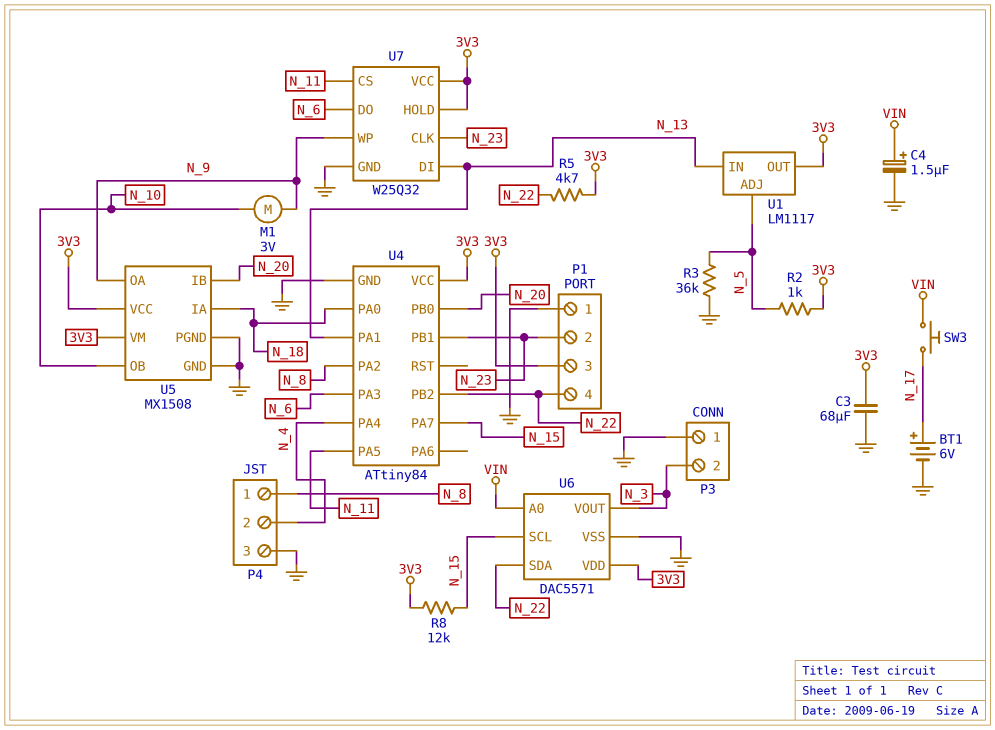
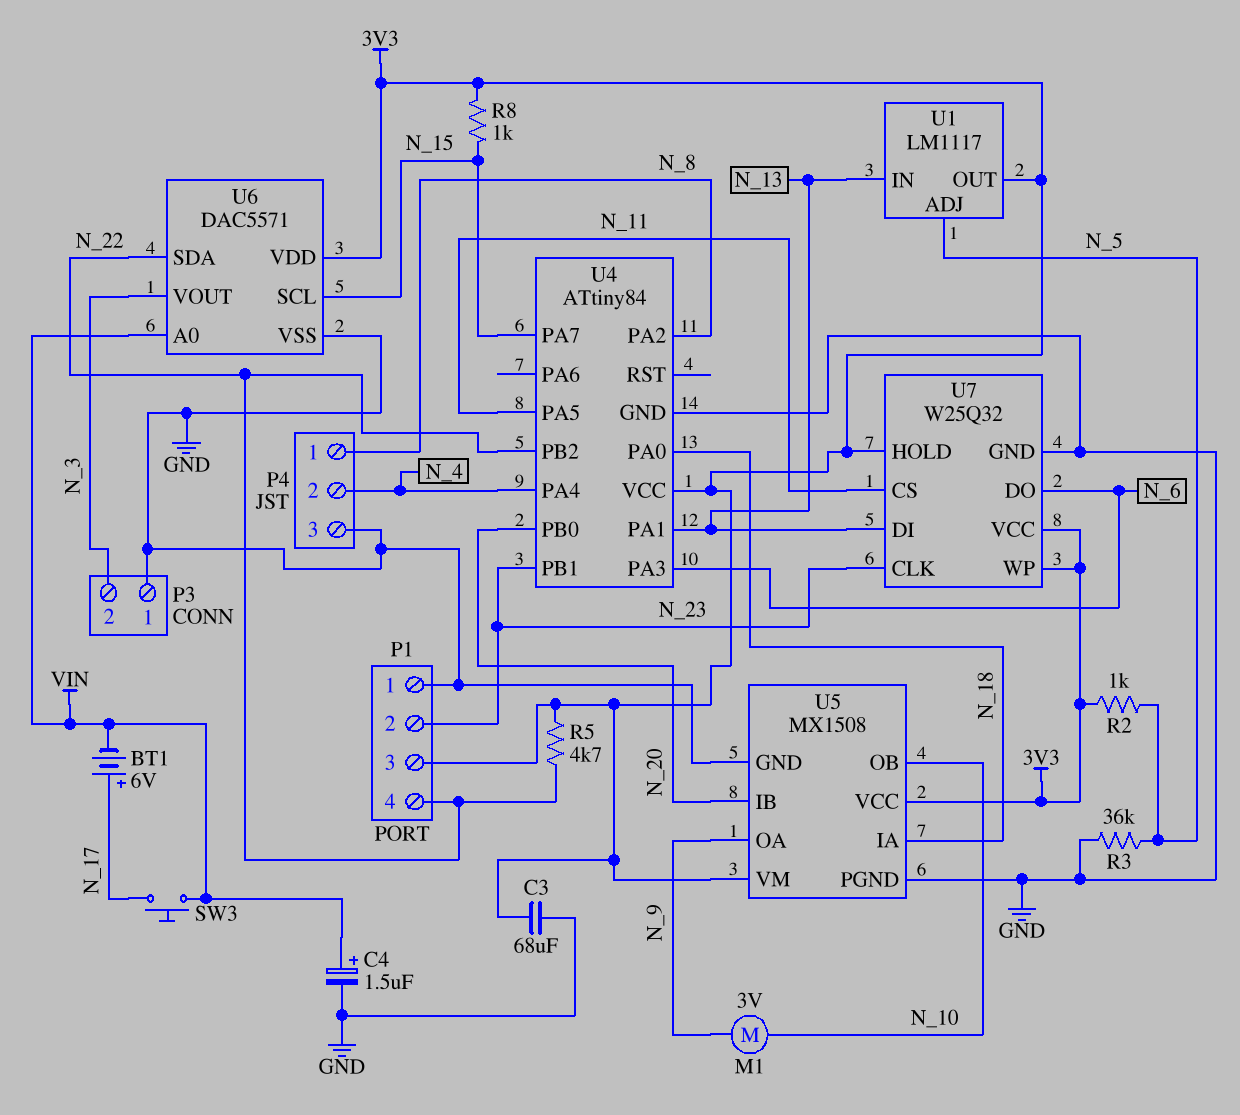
BT1: 6V (plus N_17, minus GND) -> 6V (plus N_17, minus VIN)
R8: 12k (3V3, N_15) -> 1k (3V3, N_15)
U7 pin WP: N_9 -> 3V3

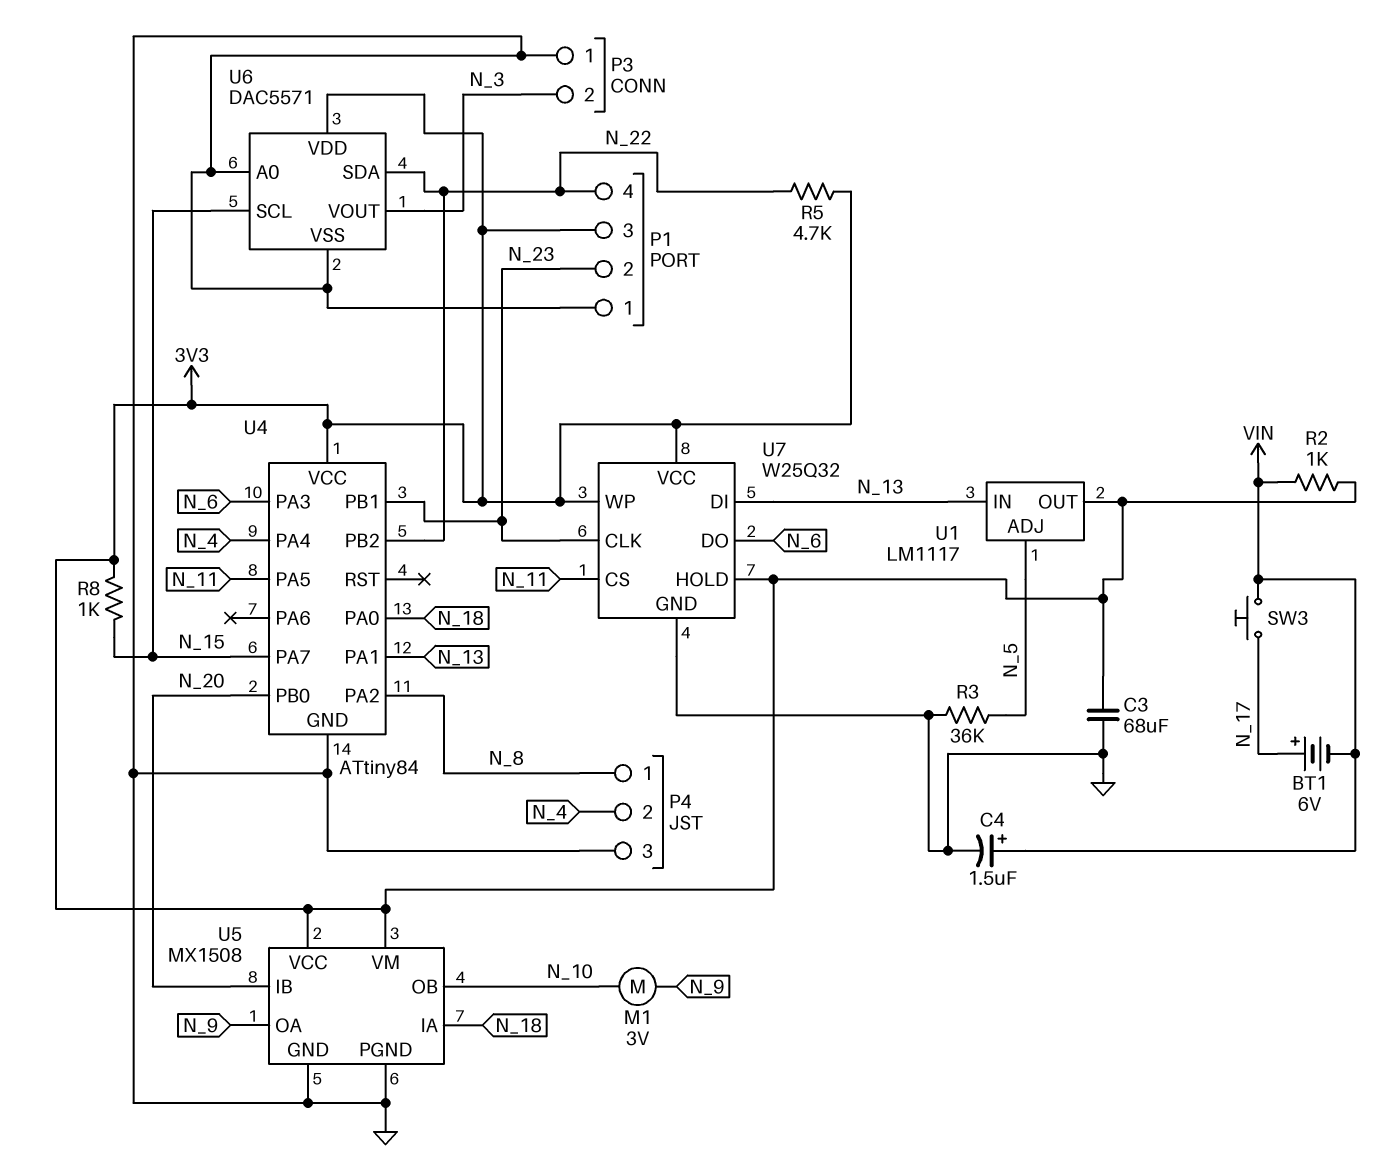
R2: 1k (3V3, N_5) -> 1k (3V3, VIN)
U6 pin A0: VIN -> GND

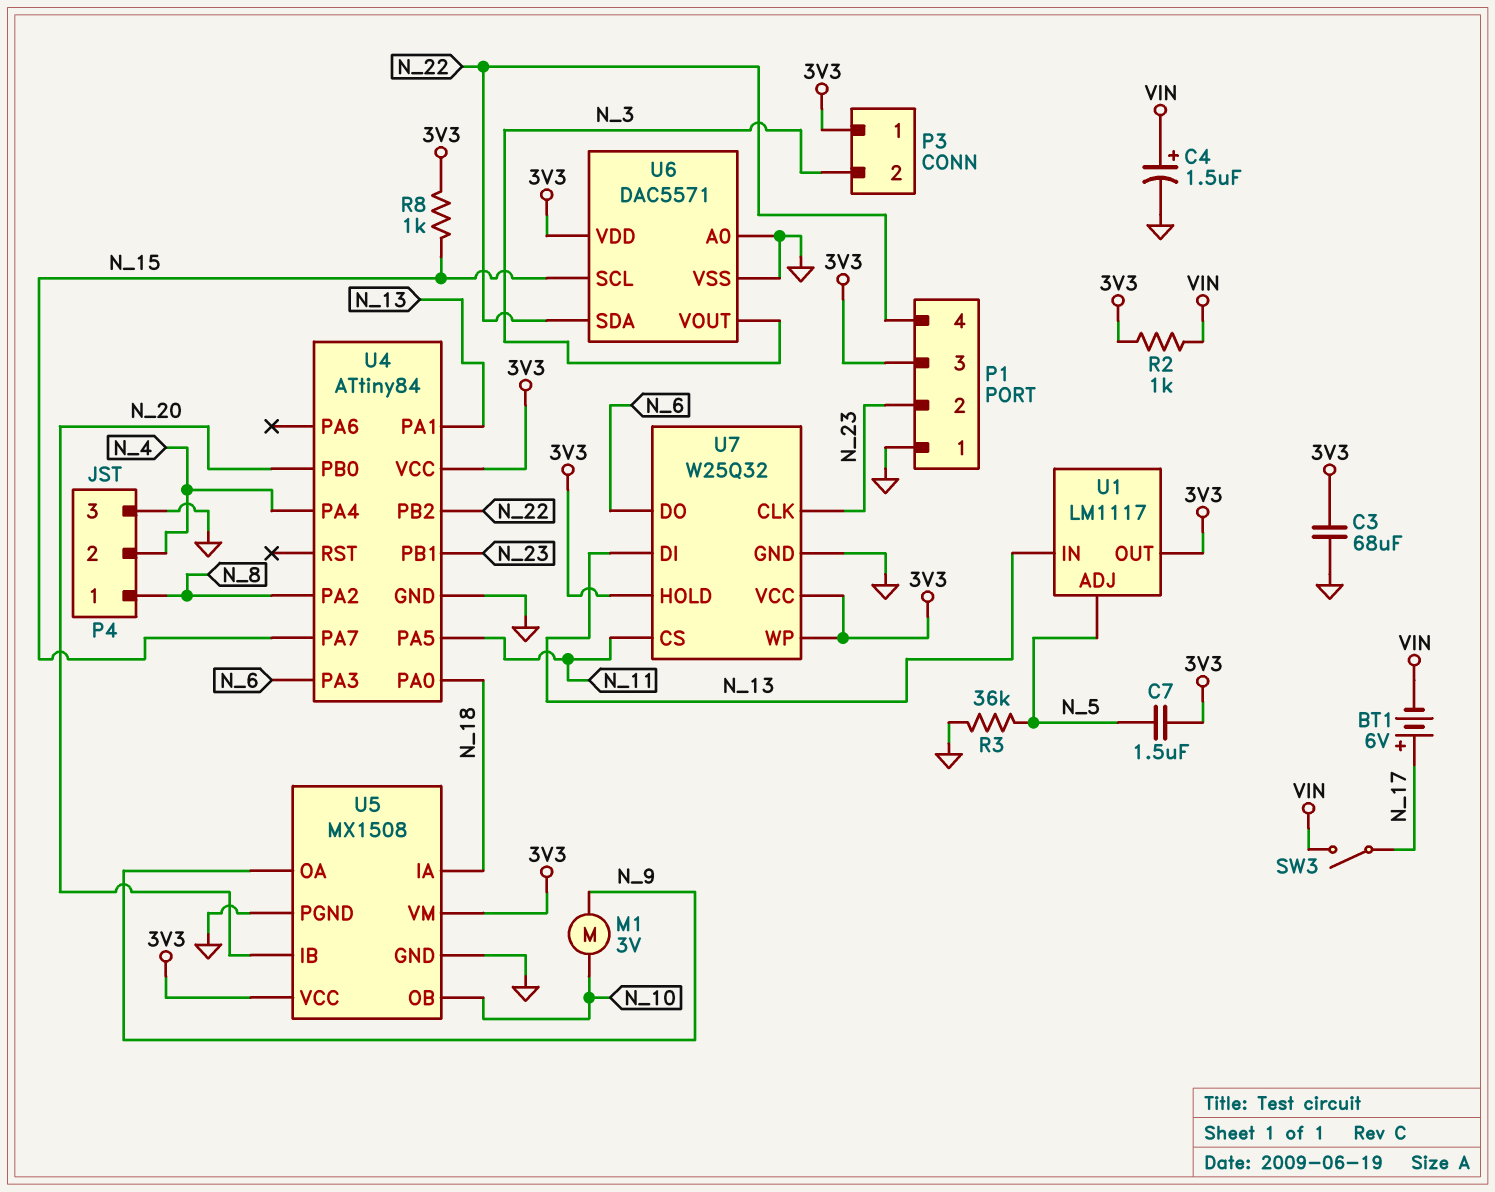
C7: none -> 1.5uF (3V3, N_5)
P3 pin 1: GND -> 3V3
R5: 4.7k (3V3, N_22) -> none
SW3: button (N_17, VIN) -> switch (N_17, VIN)

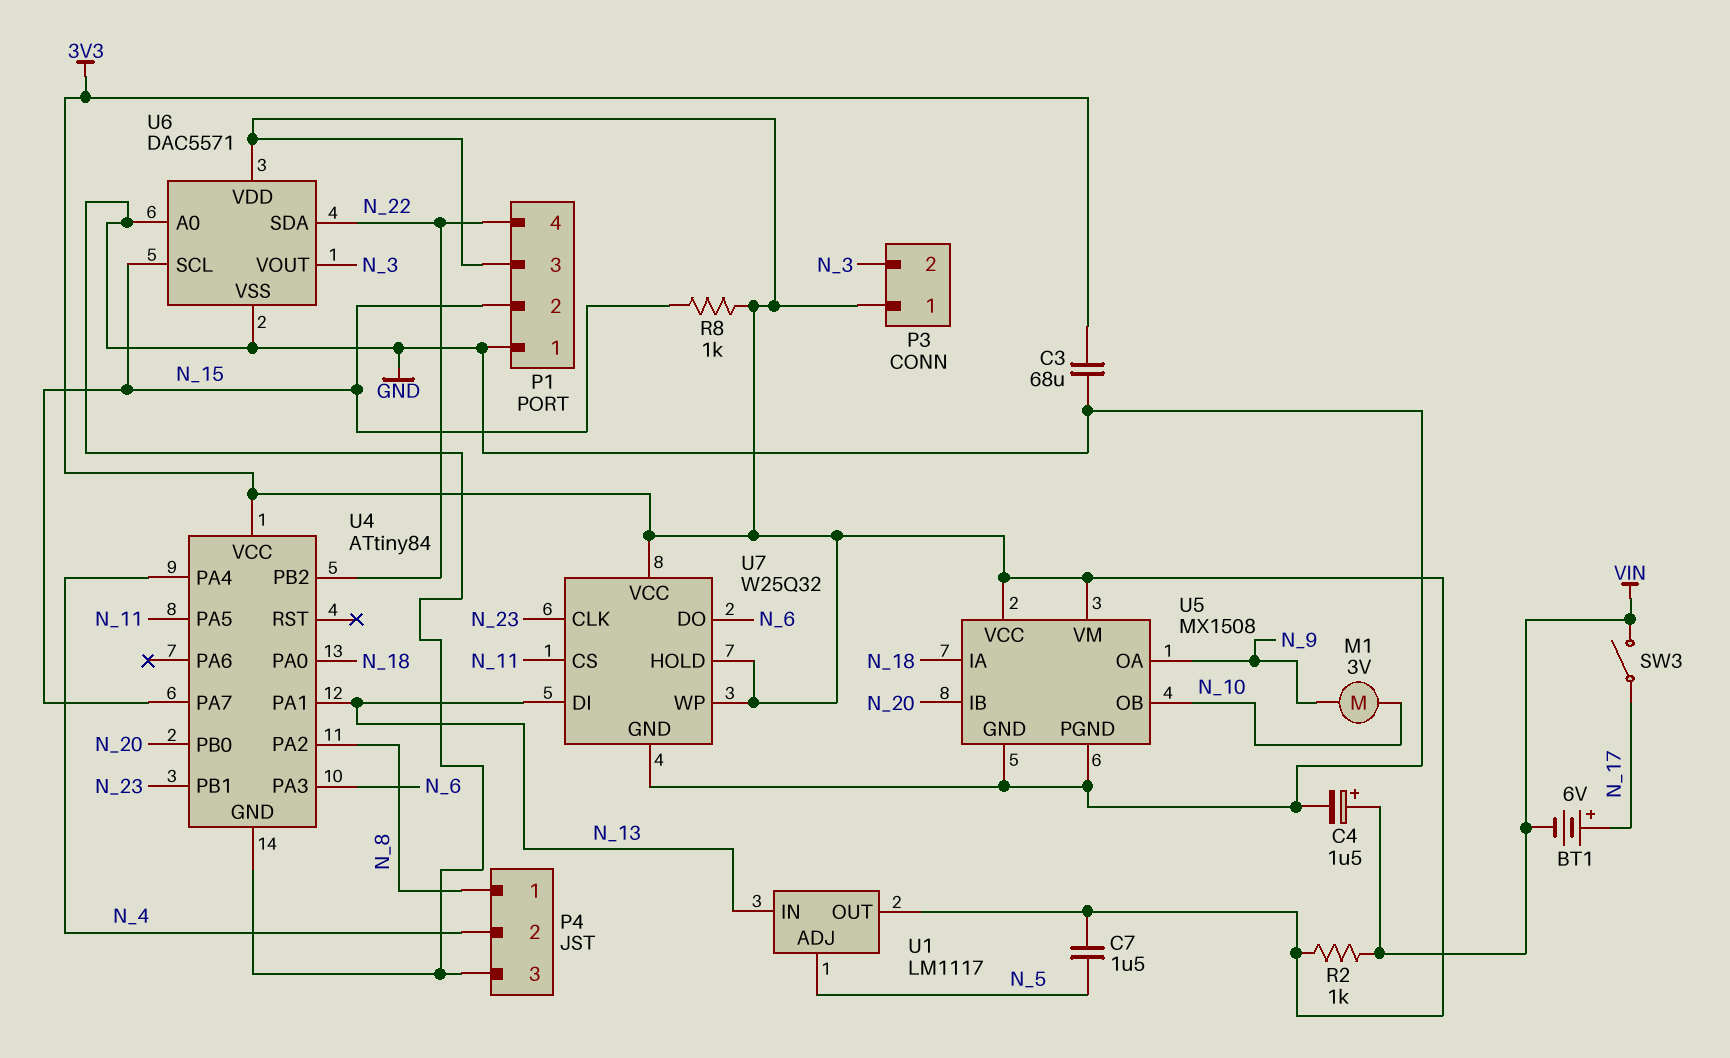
P1 pin 2: N_23 -> N_15
R3: 36k (GND, N_5) -> none

